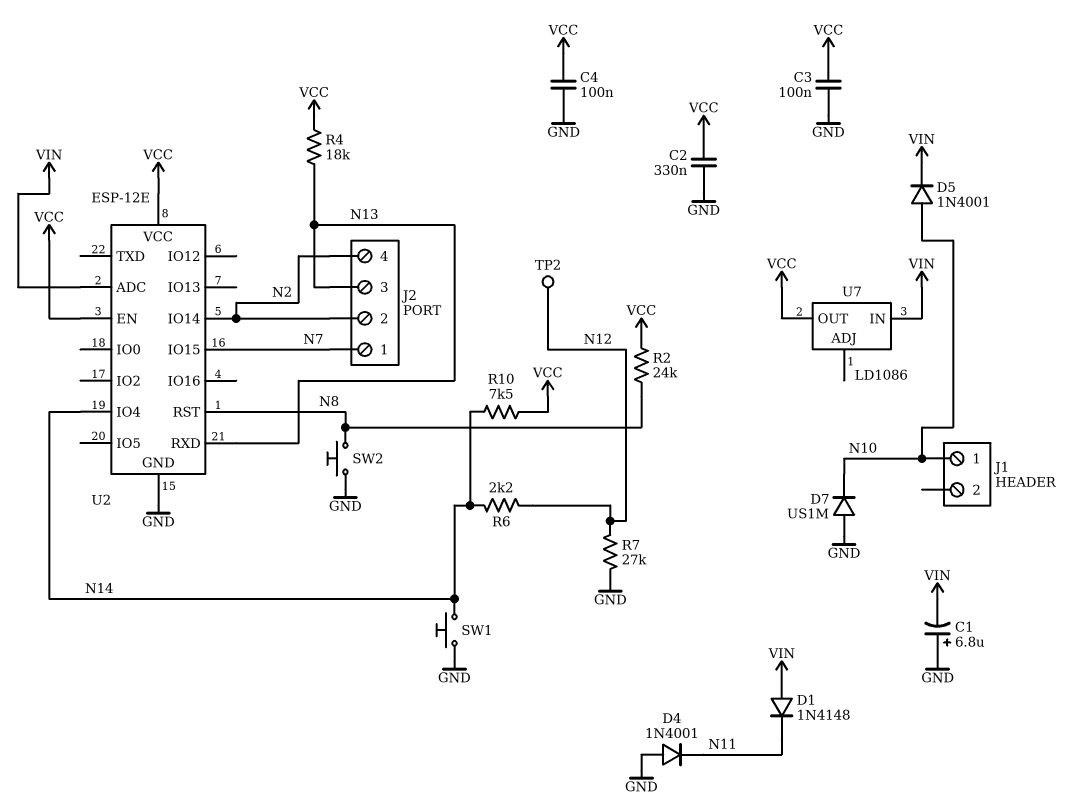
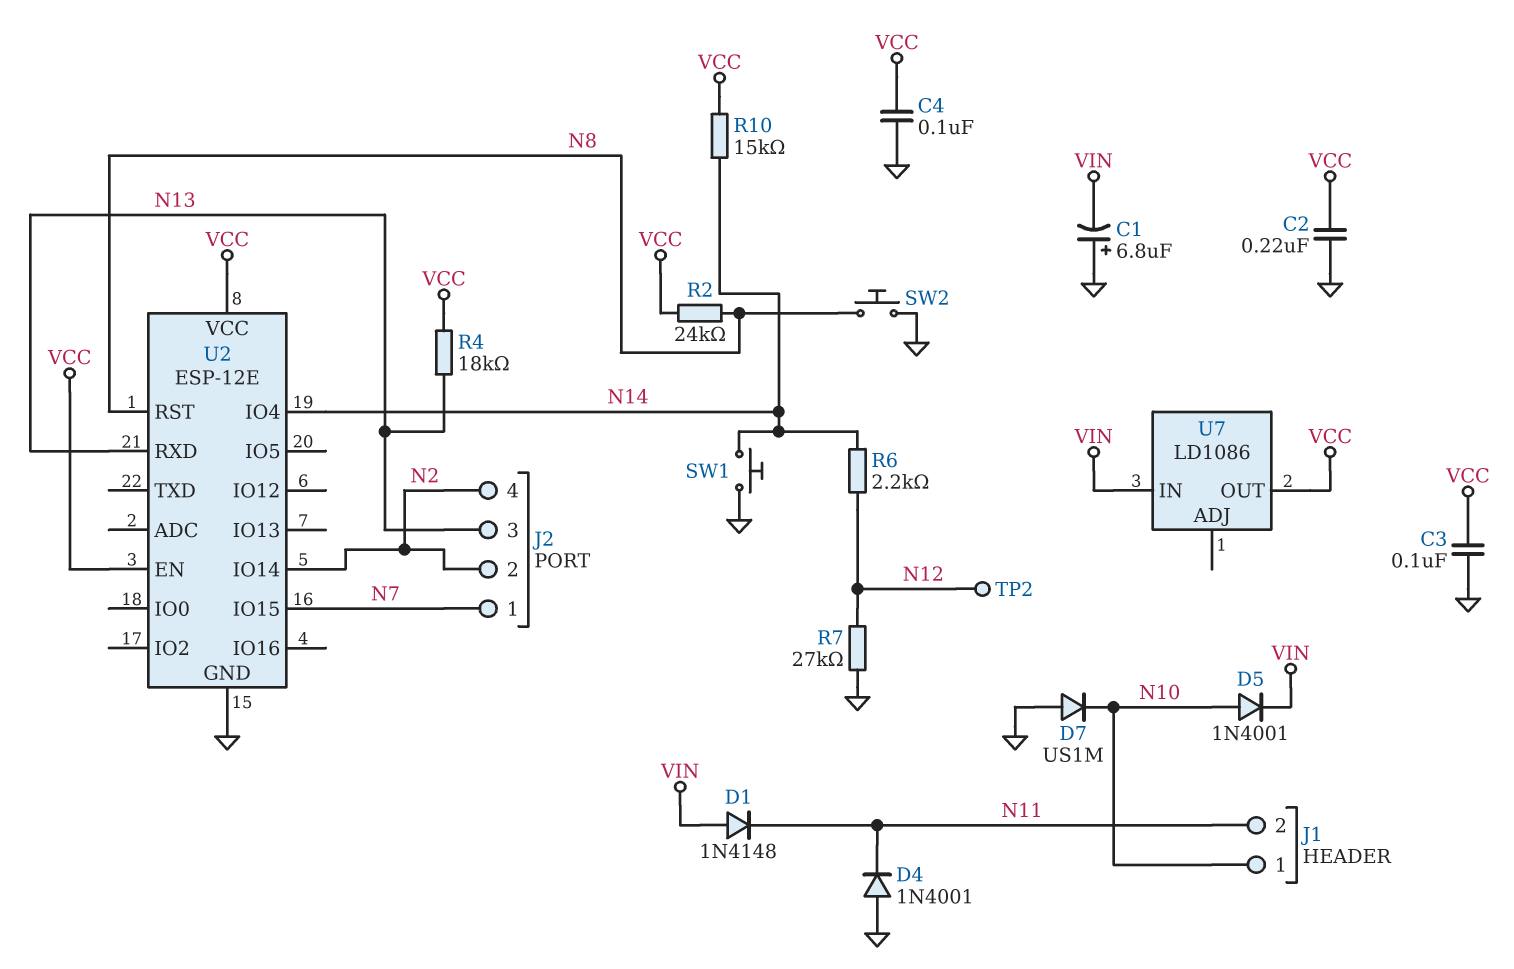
C2: 330nF (GND, VCC) -> 220nF (GND, VCC)
J1 pin 2: none -> N11
R10: 7.5k (N14, VCC) -> 15k (N14, VCC)
U2 pin ADC: VIN -> none

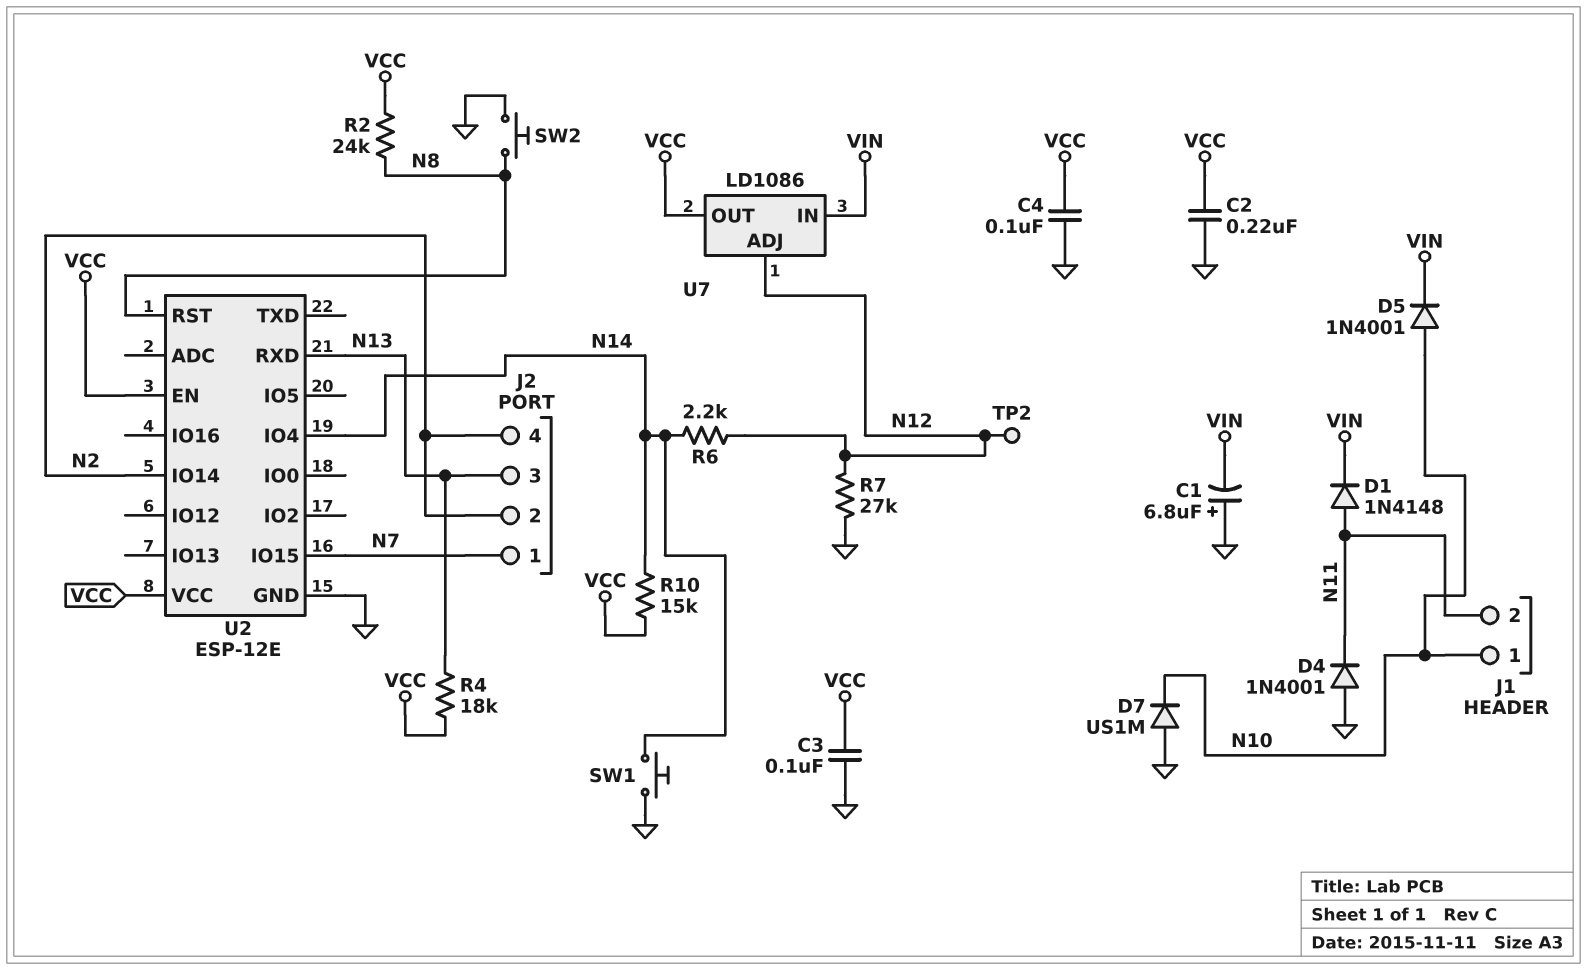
D1: diode 1N4148 (A VIN, K N11) -> diode 1N4148 (A N11, K VIN)
U7 pin ADJ: none -> N12

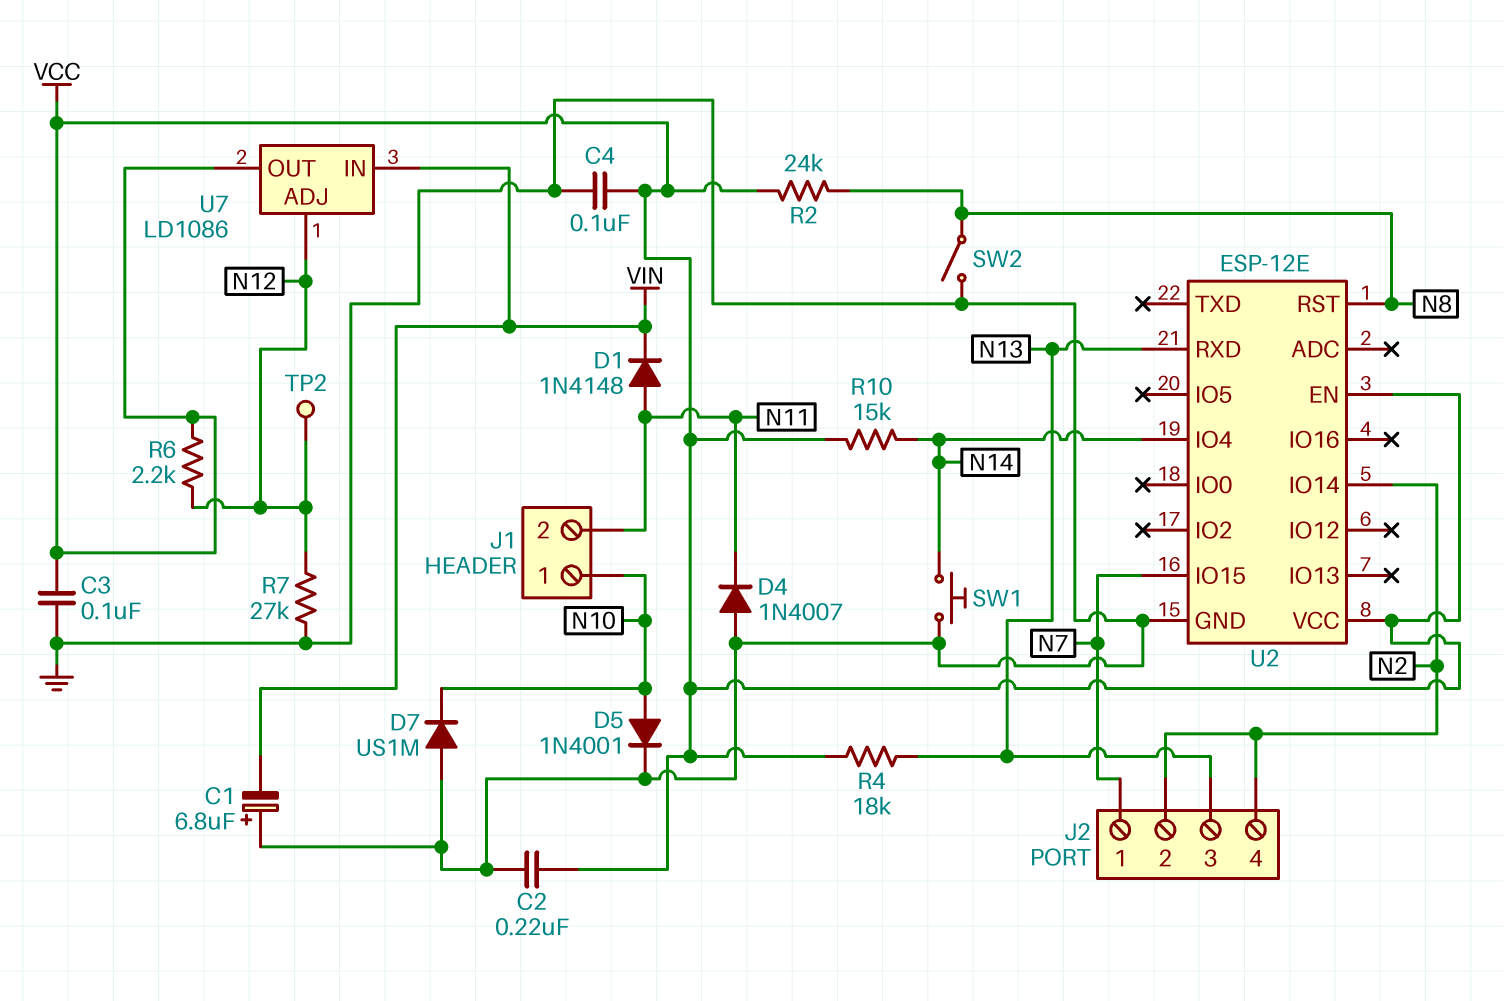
D4: diode 1N4001 (A GND, K N11) -> diode 1N4007 (A GND, K N11)
D5: diode 1N4001 (A N10, K VIN) -> diode 1N4001 (A N10, K GND)
R6: 2.2k (N12, N14) -> 2.2k (N12, VCC)
SW2: button (GND, N8) -> switch (GND, N8)

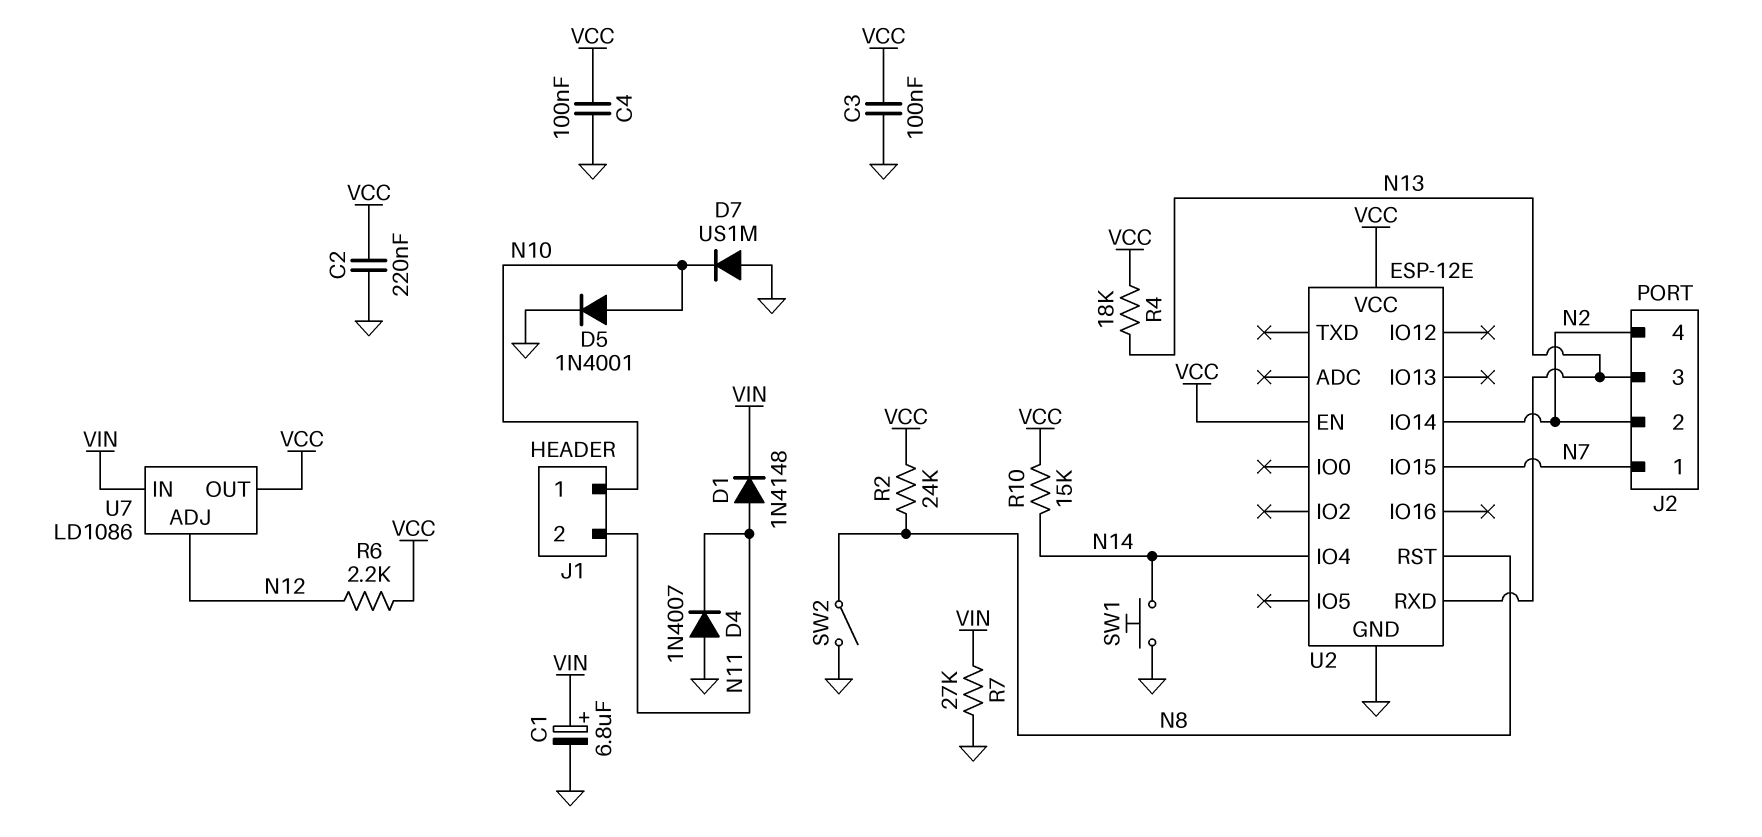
C1: 6.8uF (plus GND, minus VIN) -> 6.8uF (plus VIN, minus GND)
R7: 27k (GND, N12) -> 27k (GND, VIN)
TP2: test point (N12) -> none

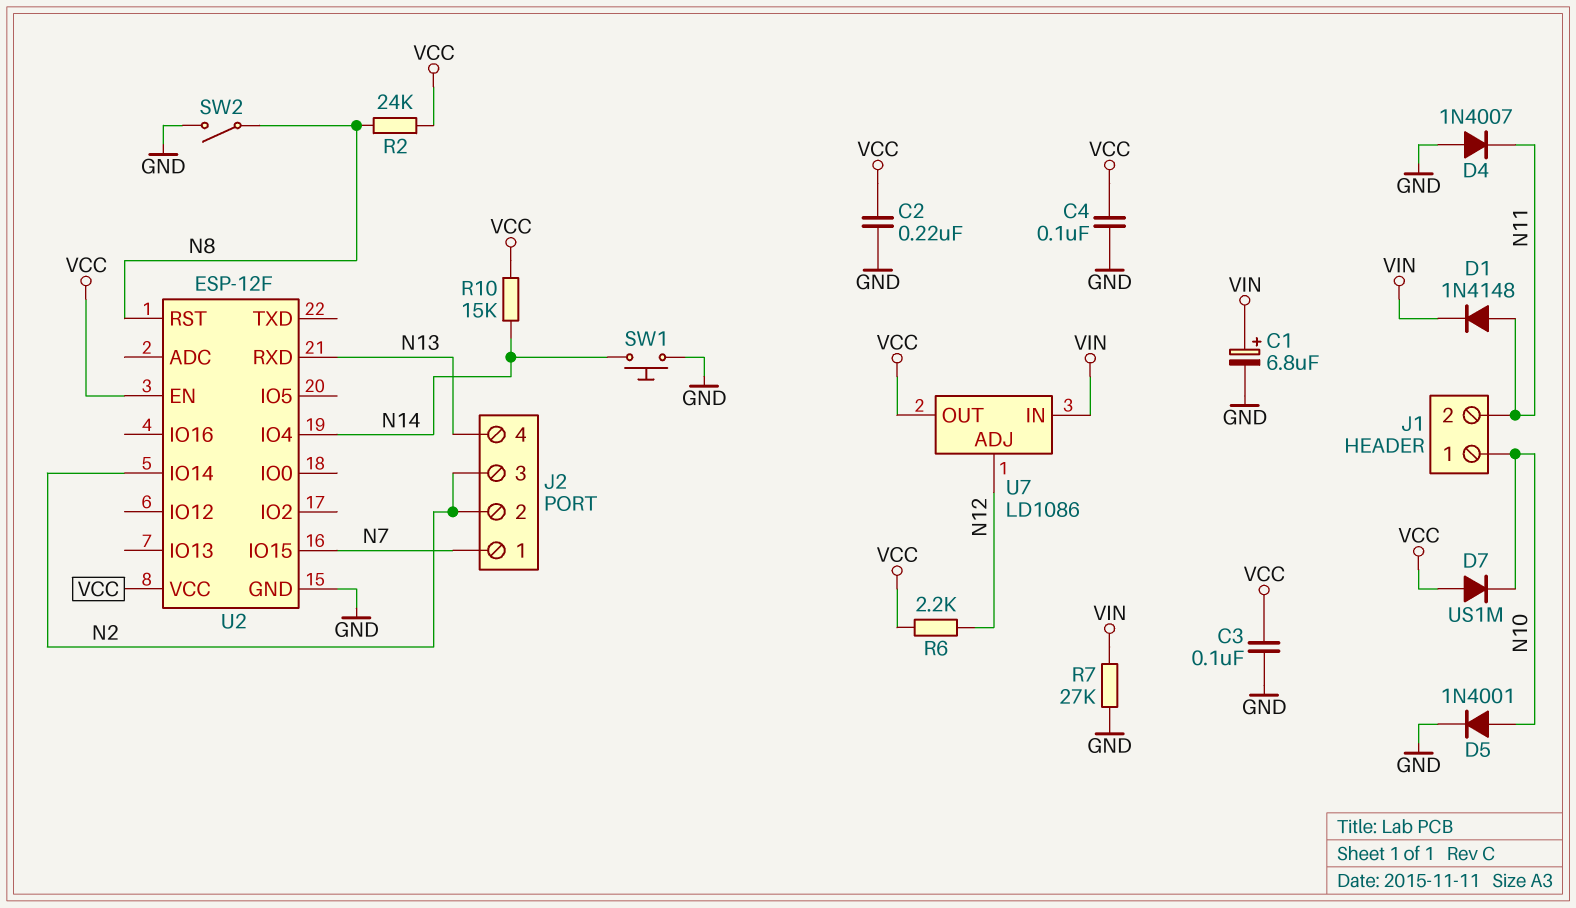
D7: diode US1M (A GND, K N10) -> diode US1M (A VCC, K N10)
J2 pin 3: N13 -> N2
J2 pin 4: N2 -> N13
R4: 18k (N13, VCC) -> none
U2: ESP-12E -> ESP-12F

